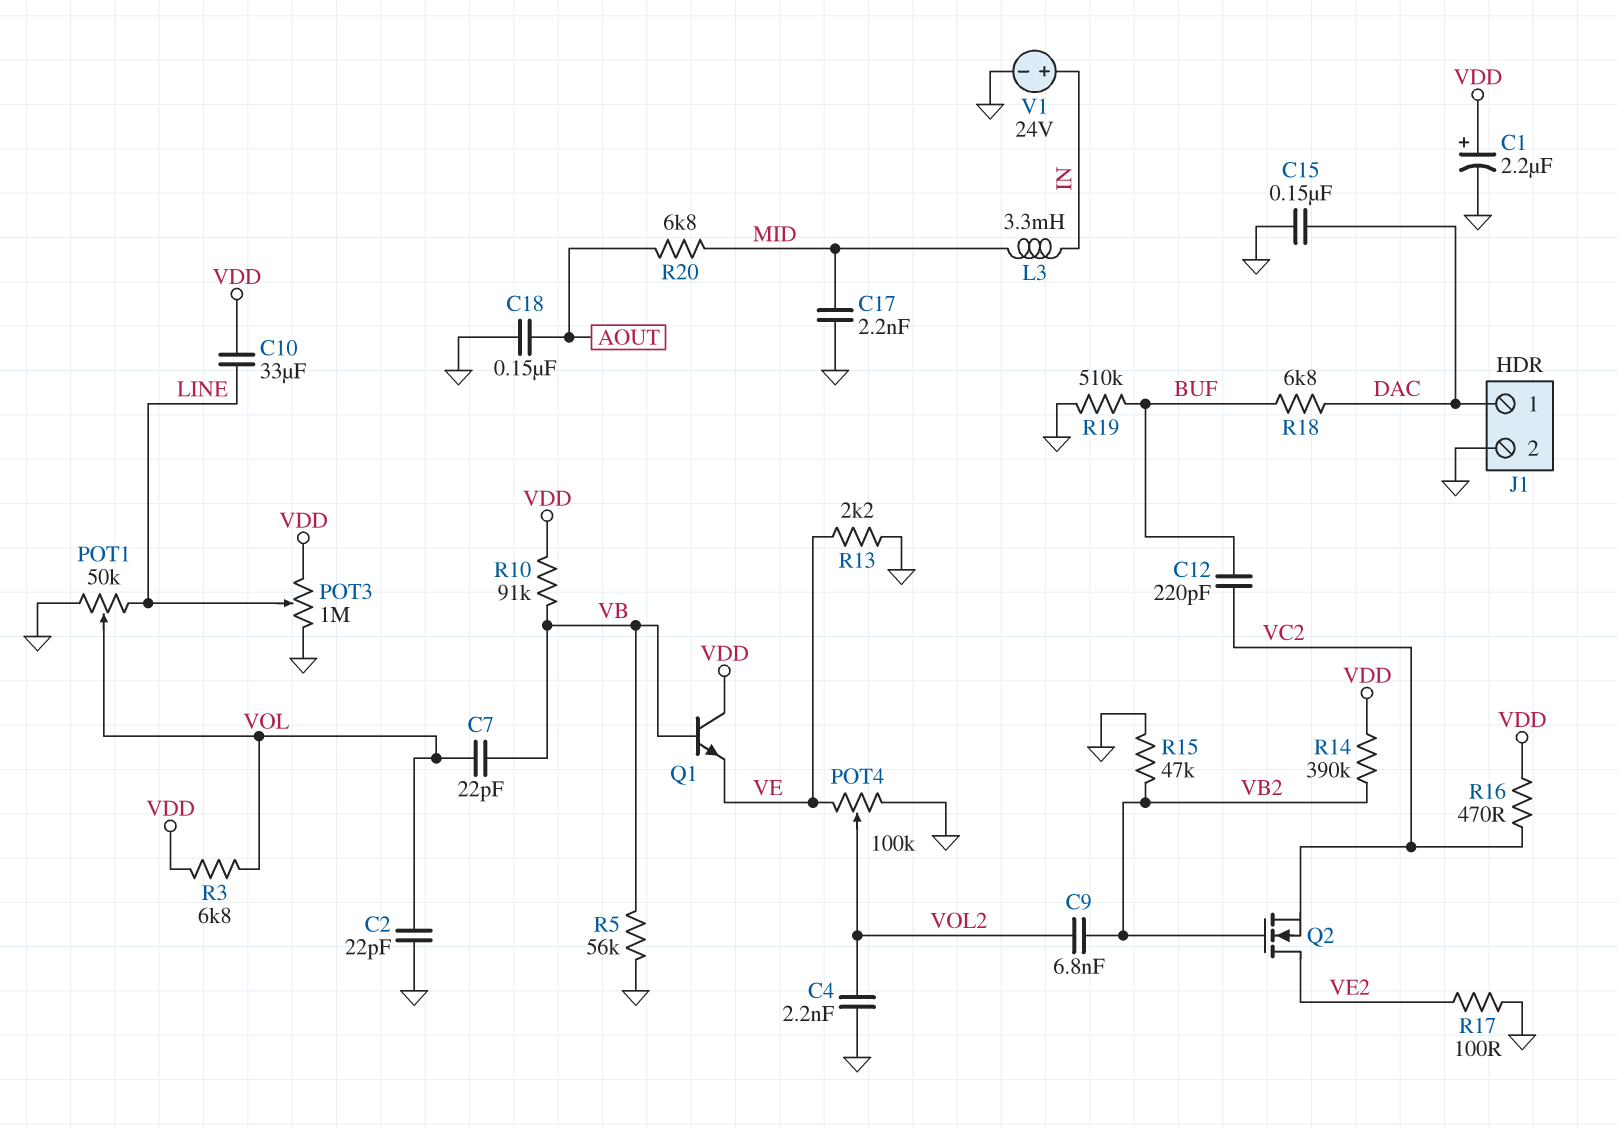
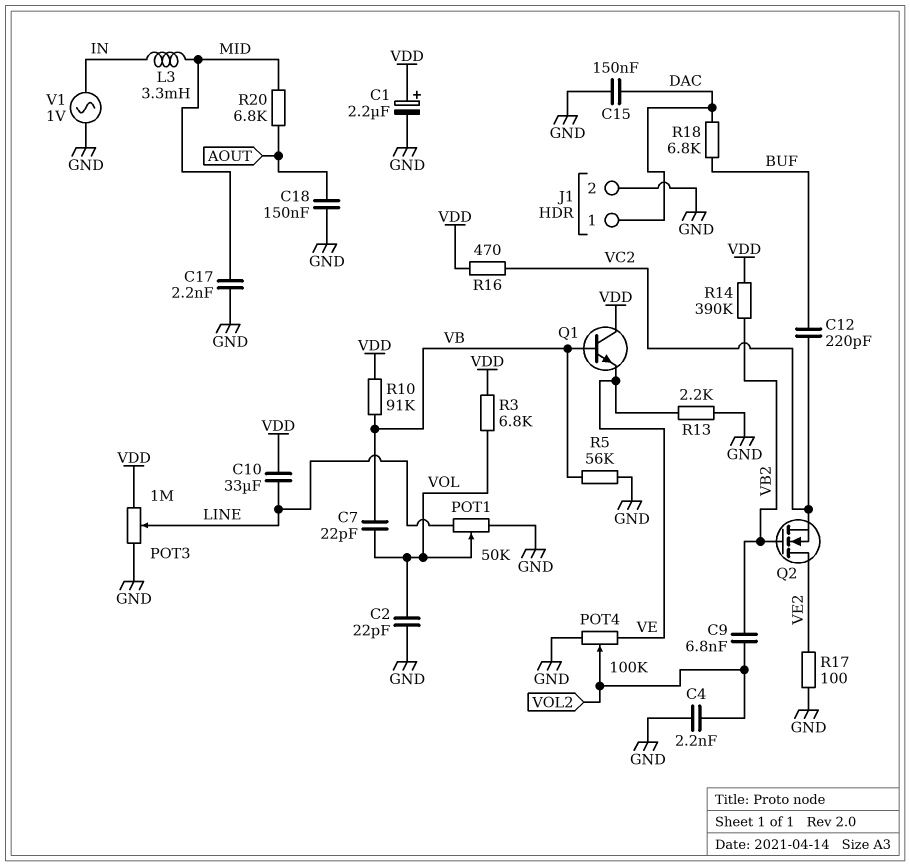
R15: 47k (GND, VB2) -> none
R19: 510k (BUF, GND) -> none
V1: 24V (plus IN, minus GND) -> AC 1V (GND, IN)

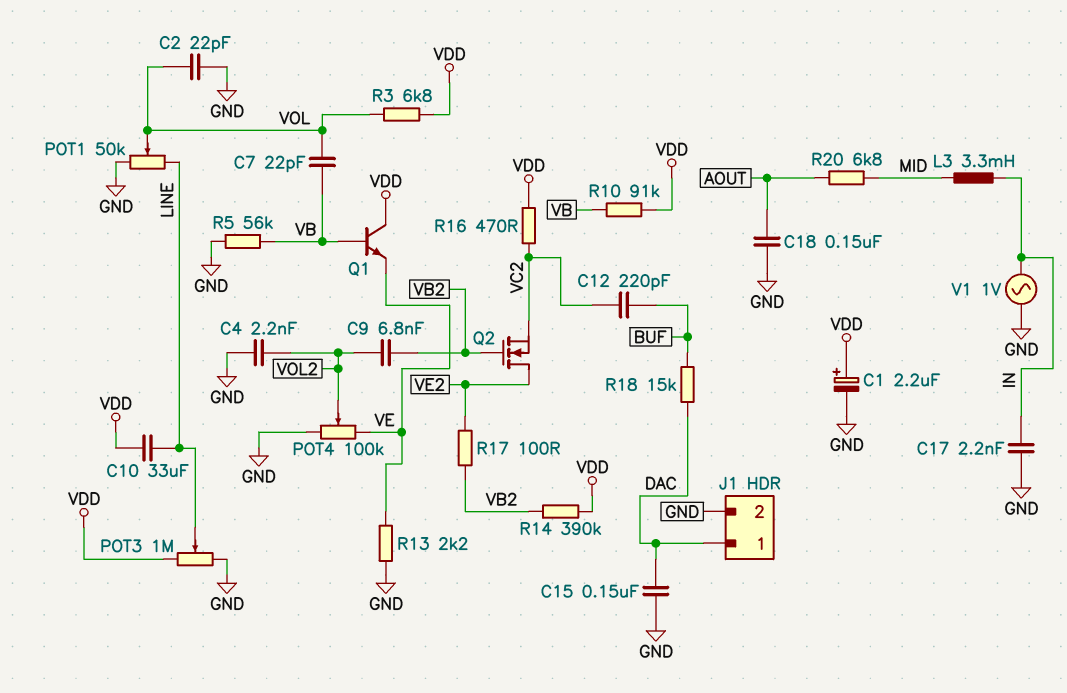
C17: 2.2nF (GND, MID) -> 2.2nF (GND, IN)
R17: 100 (GND, VE2) -> 100 (VB2, VE2)
R18: 6.8k (BUF, DAC) -> 15k (BUF, DAC)

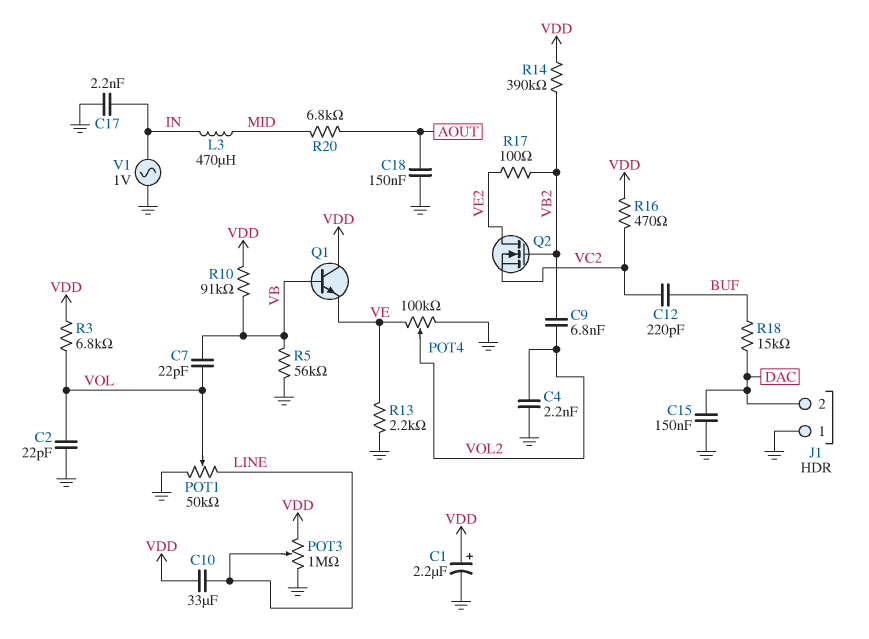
J1 pin 1: DAC -> GND
J1 pin 2: GND -> DAC
L3: 3.3mH (IN, MID) -> 470uH (IN, MID)

